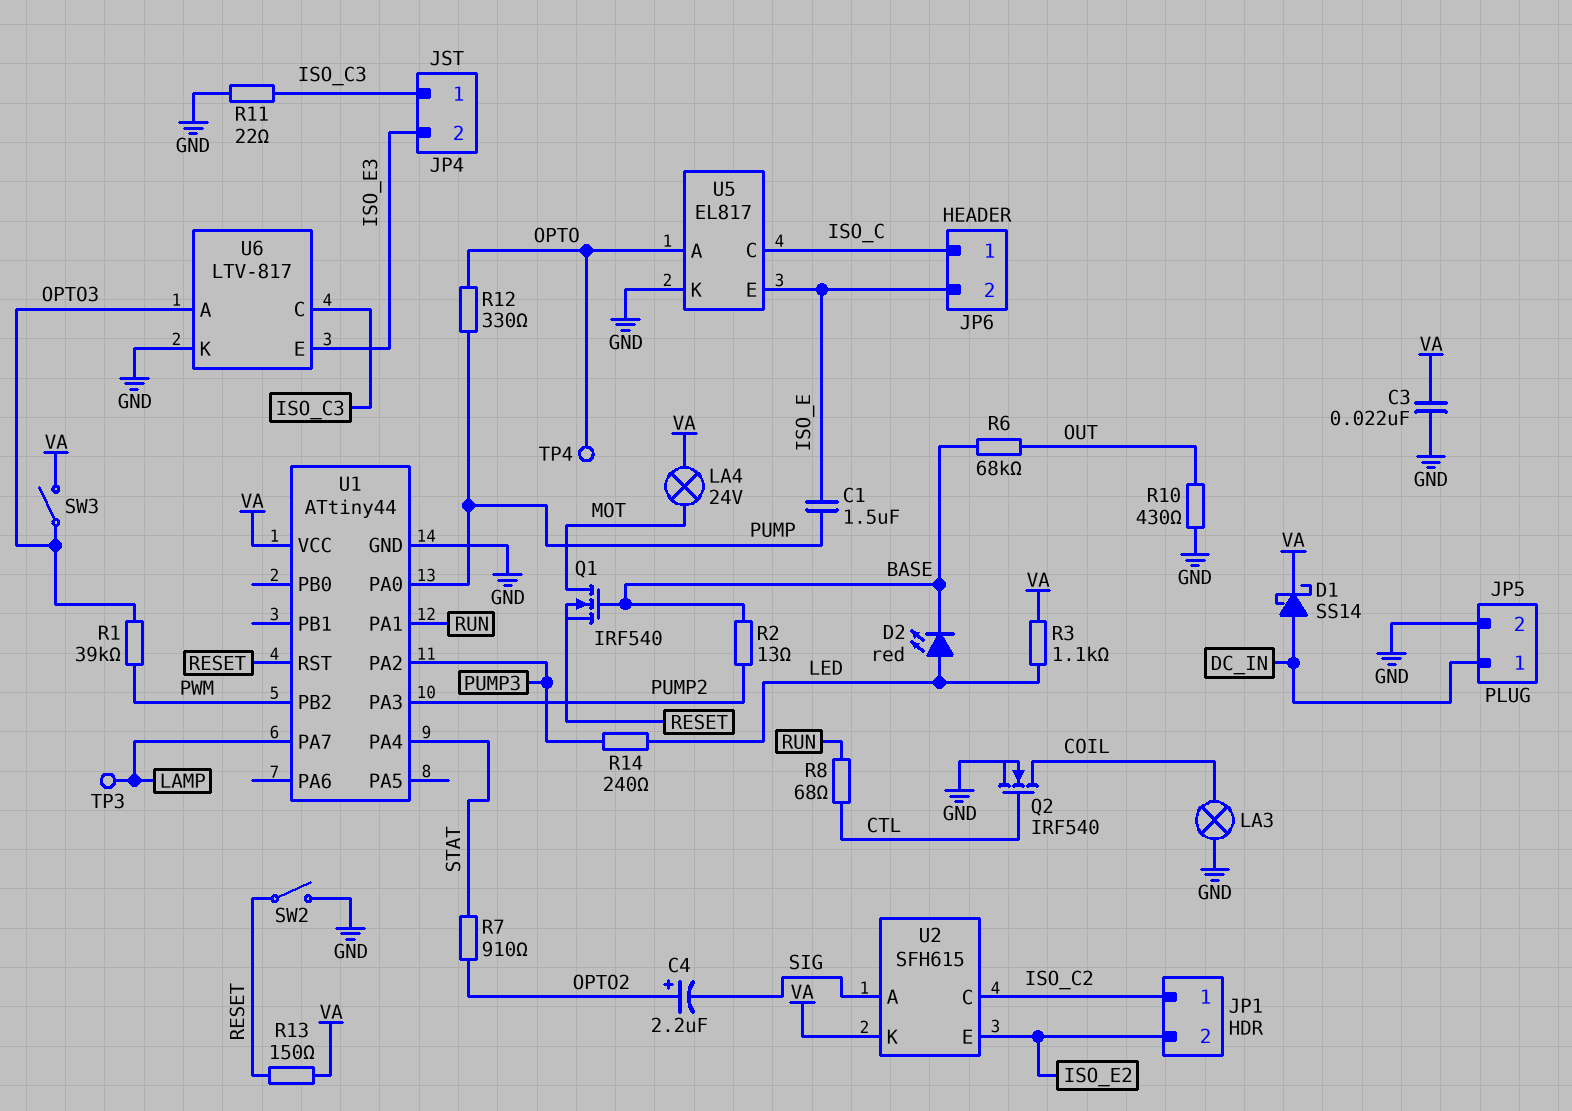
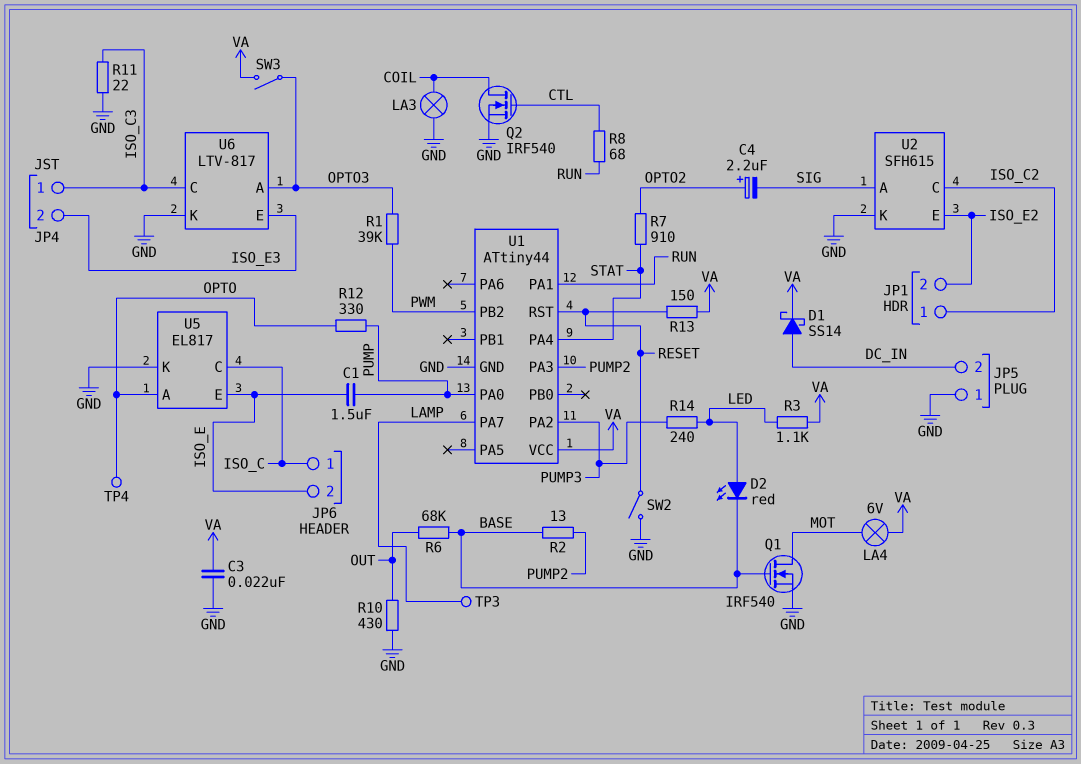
JP5 pin 1: DC_IN -> GND
JP5 pin 2: GND -> DC_IN
LA4: lamp 24V (MOT, VA) -> lamp 6V (MOT, VA)
Q1: NMOS IRF540 (G BASE, D MOT, S RESET) -> NMOS IRF540 (G BASE, D MOT, S GND)
U2 pin K: VA -> GND

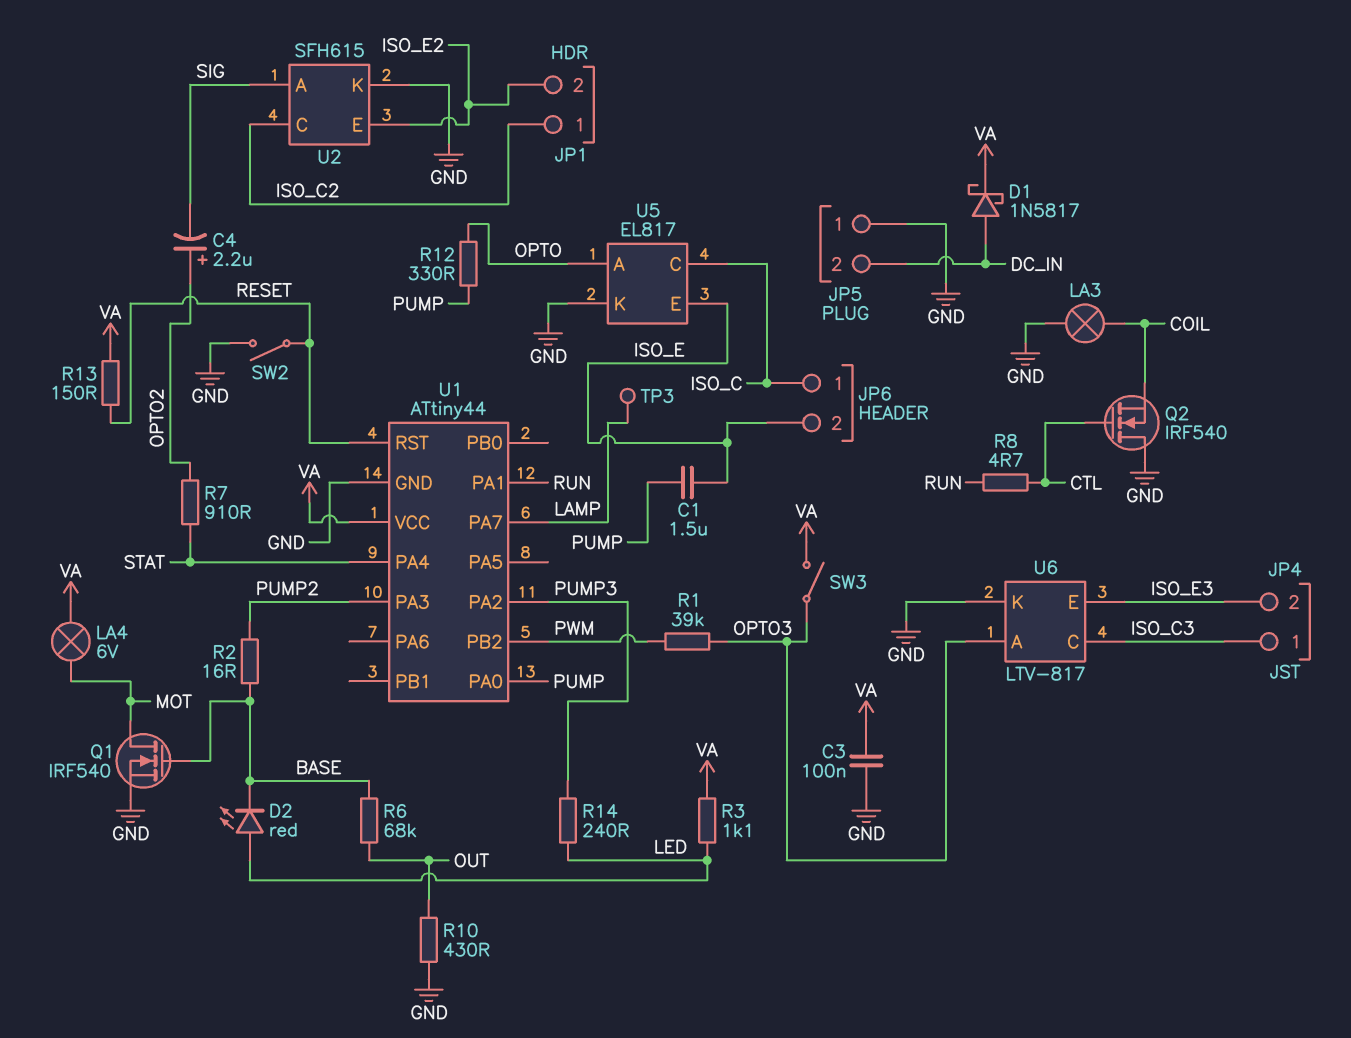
C3: 22nF (GND, VA) -> 100nF (GND, VA)
D1: schottky SS14 (A DC_IN, K VA) -> schottky 1N5817 (A DC_IN, K VA)
Q2: NMOS IRF540 (G CTL, D COIL, S GND) -> NMOS IRF540 (G CTL, D GND, S COIL)
R2: 13 (BASE, PUMP2) -> 16 (BASE, PUMP2)
R8: 68 (CTL, RUN) -> 4.7 (CTL, RUN)
R11: 22 (GND, ISO_C3) -> none
TP4: test point (OPTO) -> none

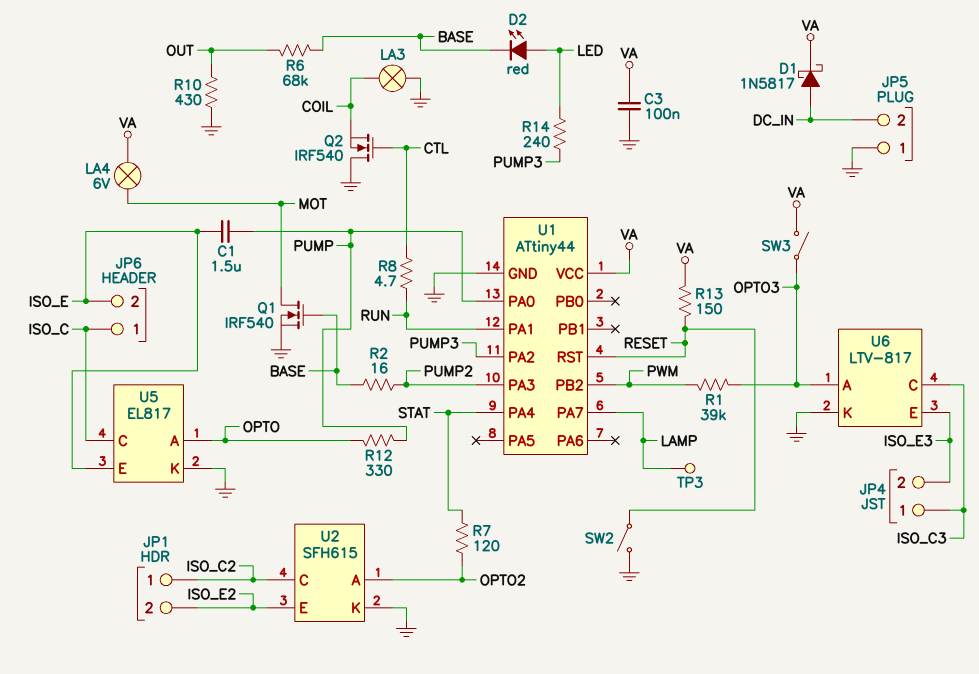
C4: 2.2uF (plus OPTO2, minus SIG) -> none
R3: 1.1k (LED, VA) -> none
R7: 910 (OPTO2, STAT) -> 120 (OPTO2, STAT)
U2 pin A: SIG -> OPTO2

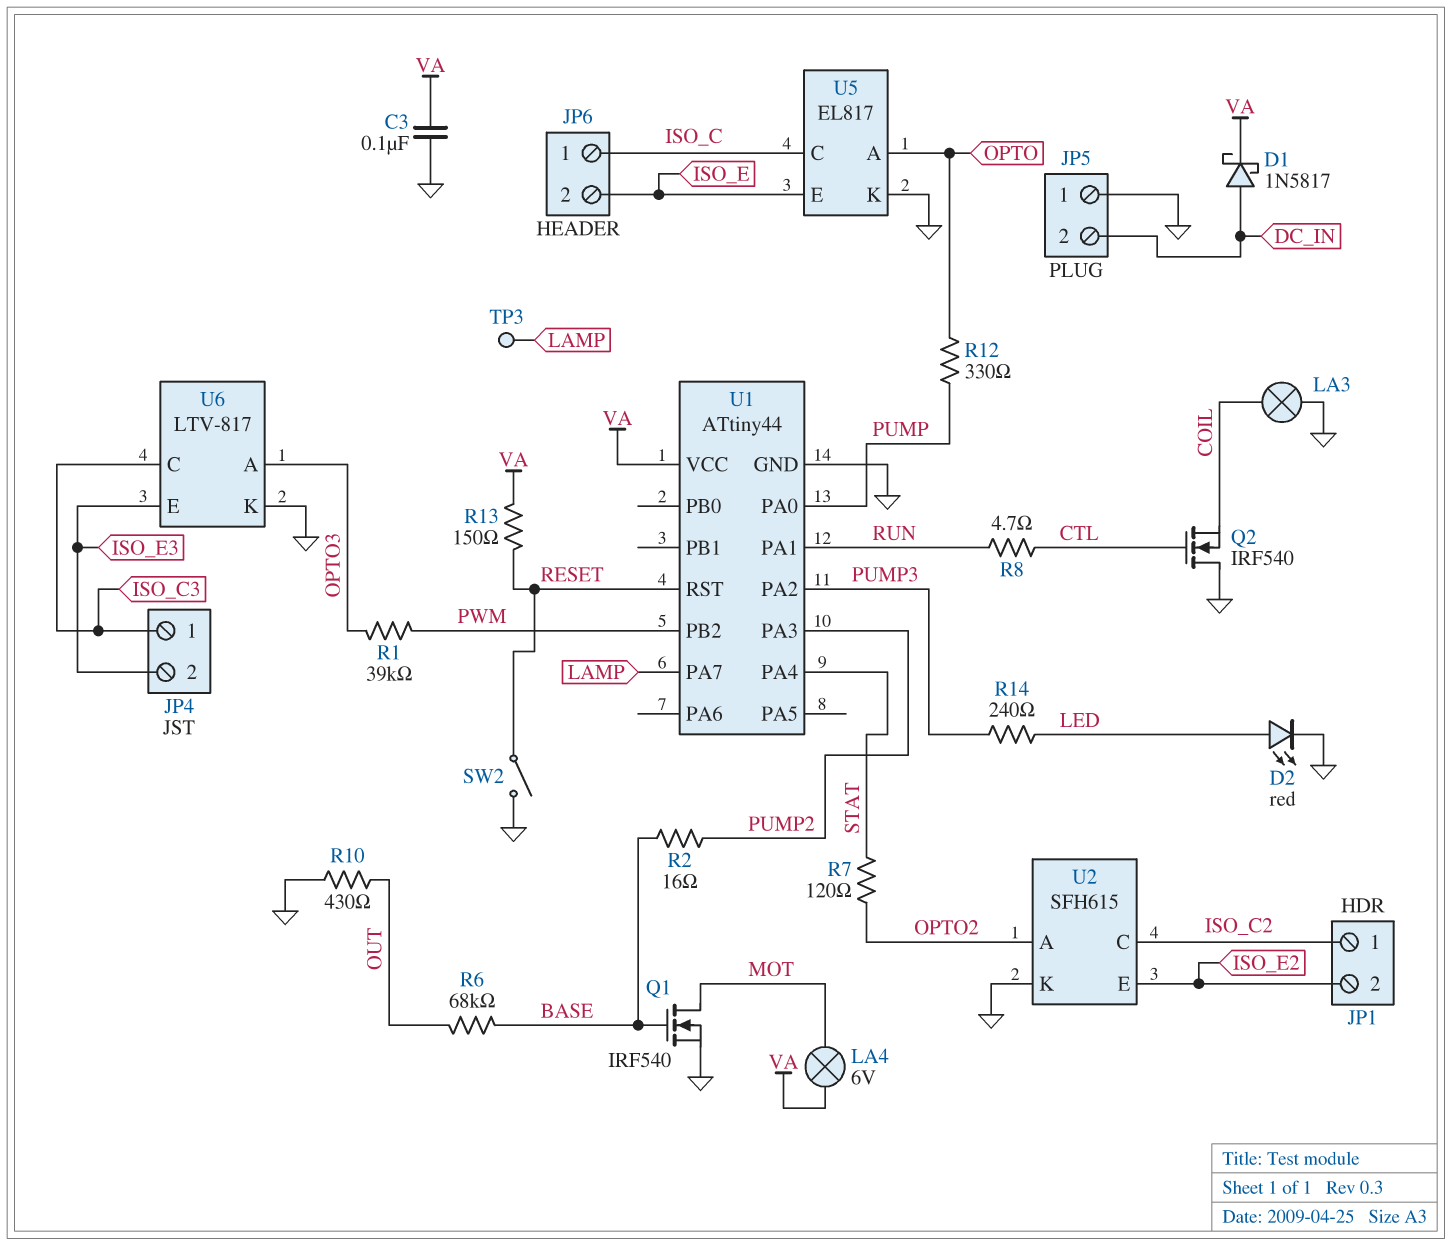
C1: 1.5uF (ISO_E, PUMP) -> none
D2: LED red (A LED, K BASE) -> LED red (A LED, K GND)
SW3: switch (OPTO3, VA) -> none

